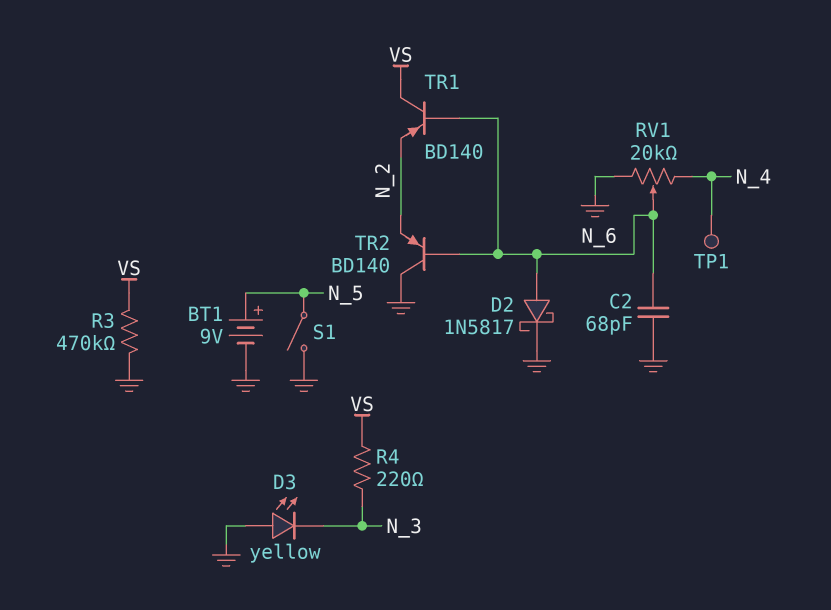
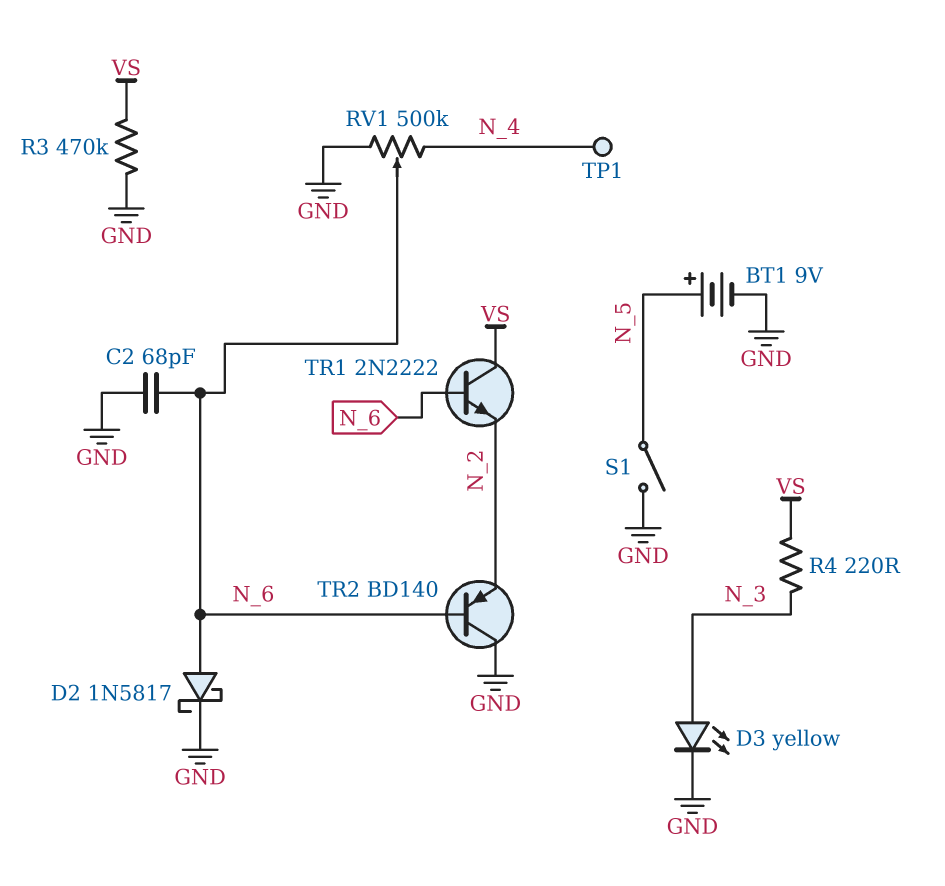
D3: LED yellow (A GND, K N_3) -> LED yellow (A N_3, K GND)
RV1: 20k (GND, N_4, wiper N_6) -> 500k (GND, N_4, wiper N_6)
TR1: PNP BD140 (B N_6, C VS, E N_2) -> NPN 2N2222 (B N_6, C VS, E N_2)

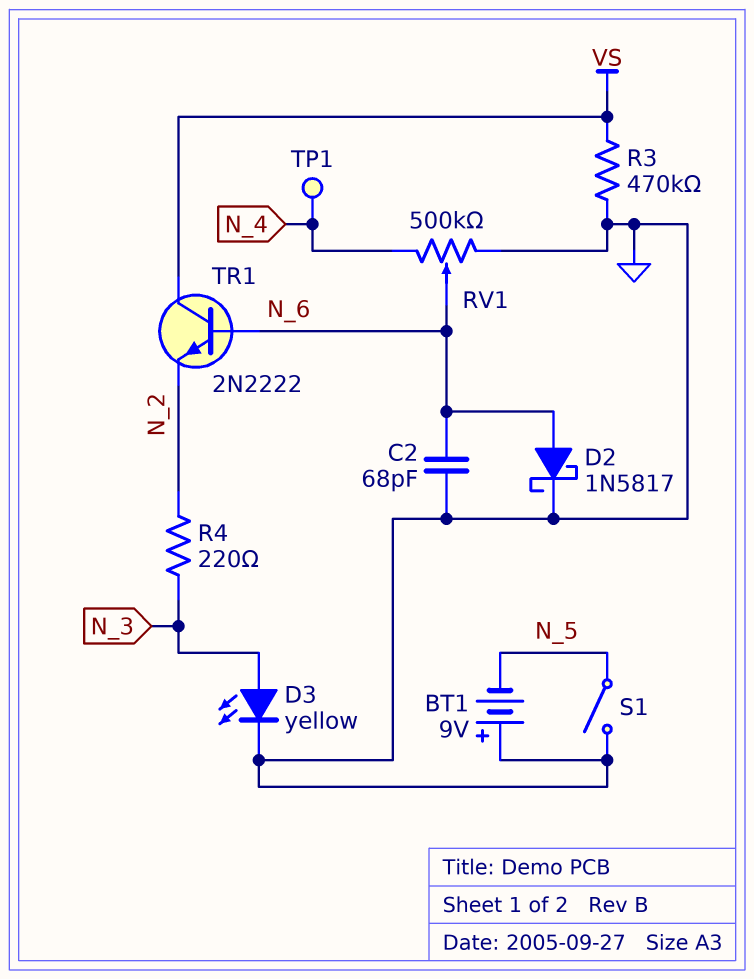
BT1: 9V (plus N_5, minus GND) -> 9V (plus GND, minus N_5)
R4: 220 (N_3, VS) -> 220 (N_2, N_3)
TR2: PNP BD140 (B N_6, C GND, E N_2) -> none

